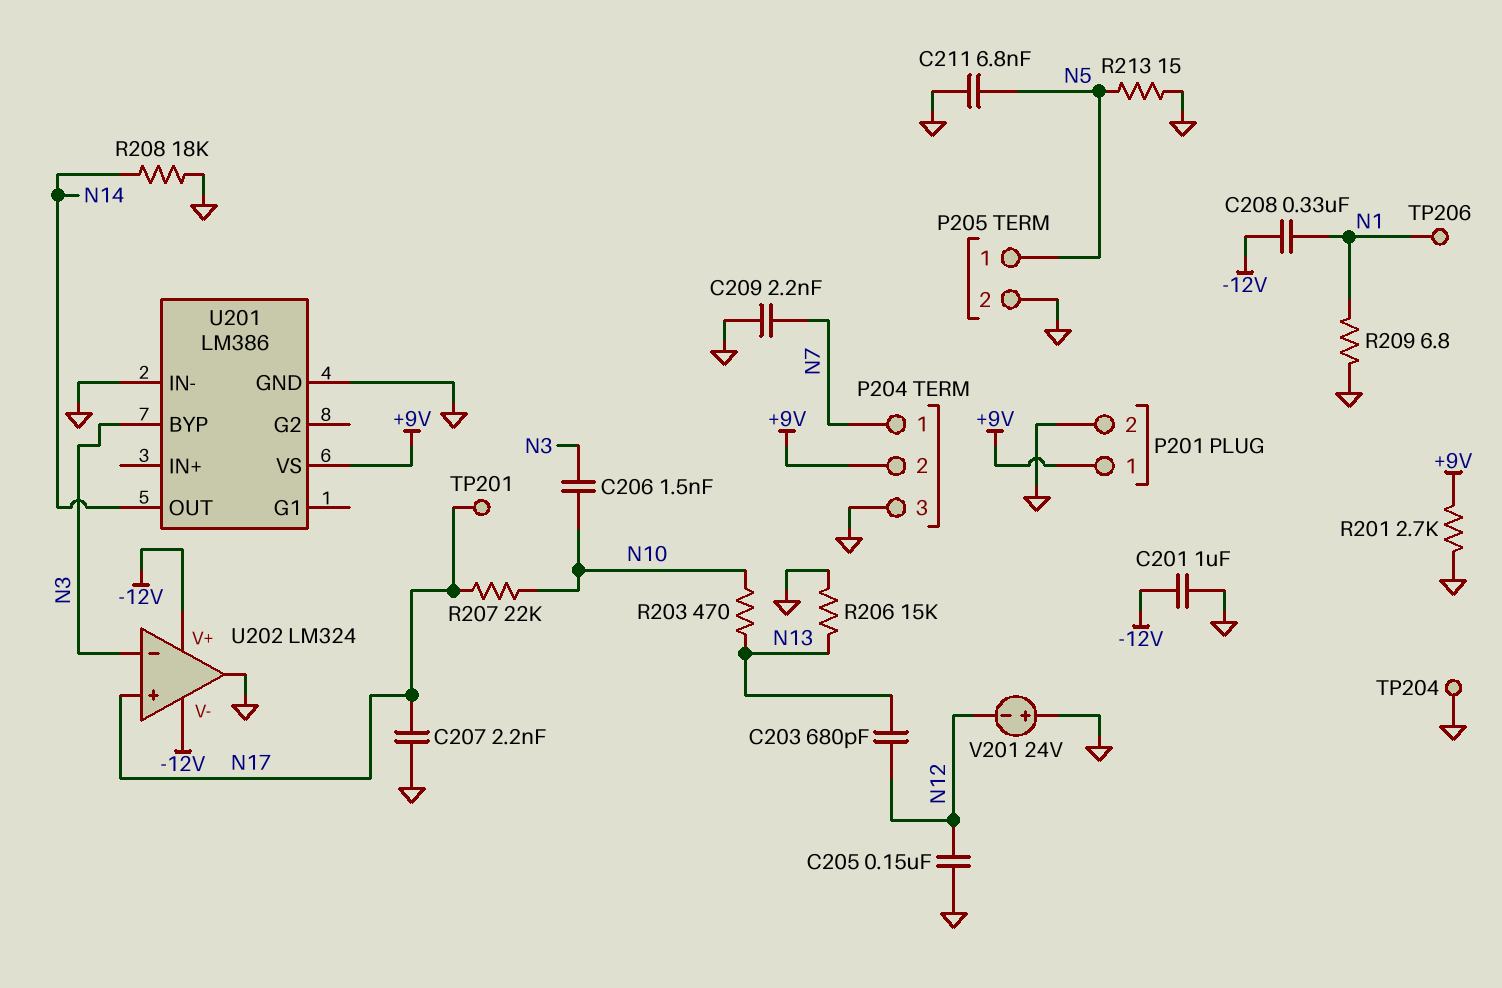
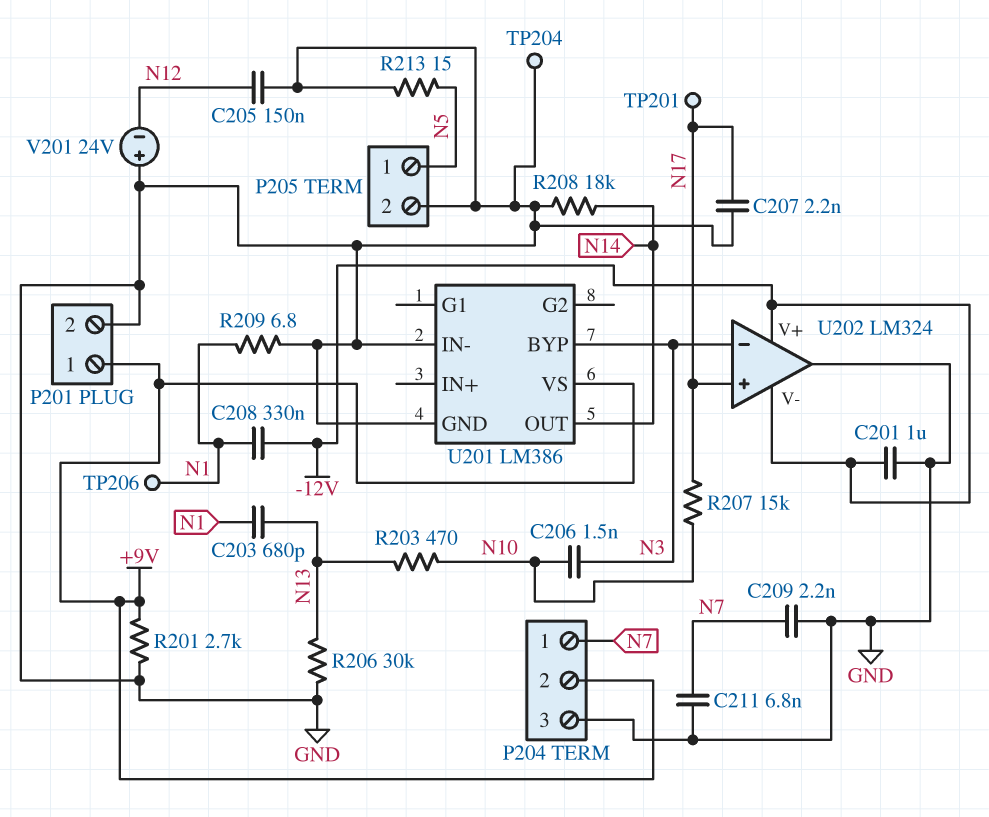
C203: 680pF (N12, N13) -> 680pF (N1, N13)
C211: 6.8nF (GND, N5) -> 6.8nF (GND, N7)
R206: 15k (GND, N13) -> 30k (GND, N13)
R207: 22k (N10, N17) -> 15k (N10, N17)

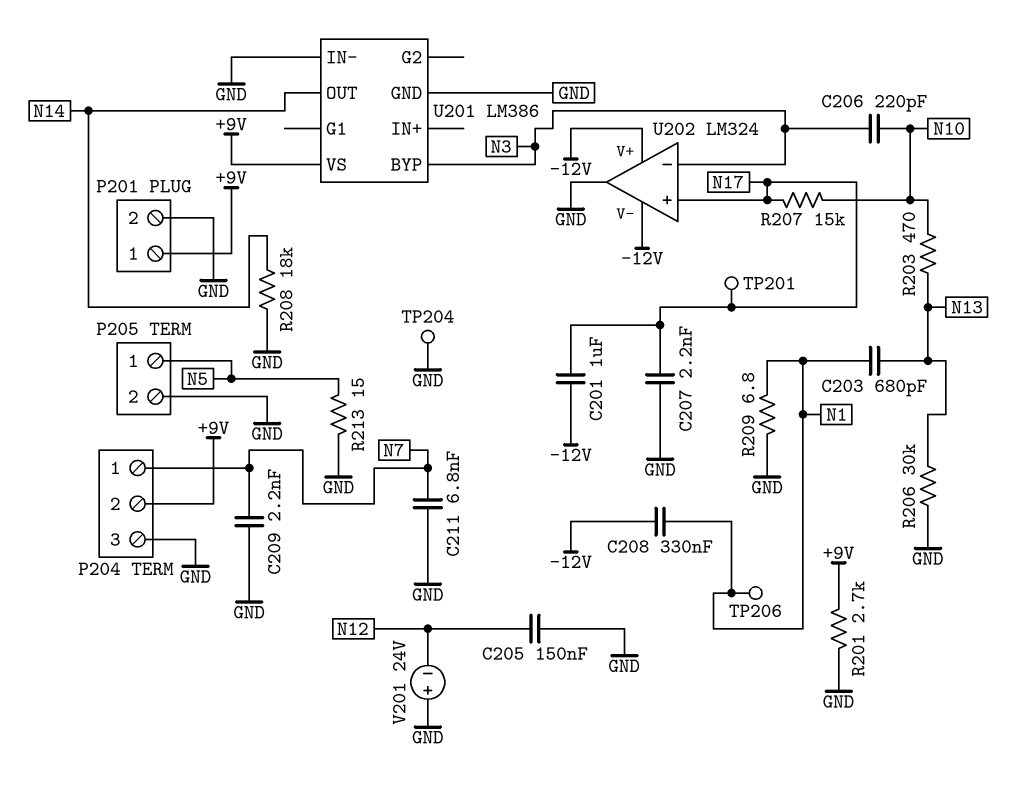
C201: 1uF (-12V, GND) -> 1uF (-12V, N17)
C206: 1.5nF (N3, N10) -> 220pF (N3, N10)

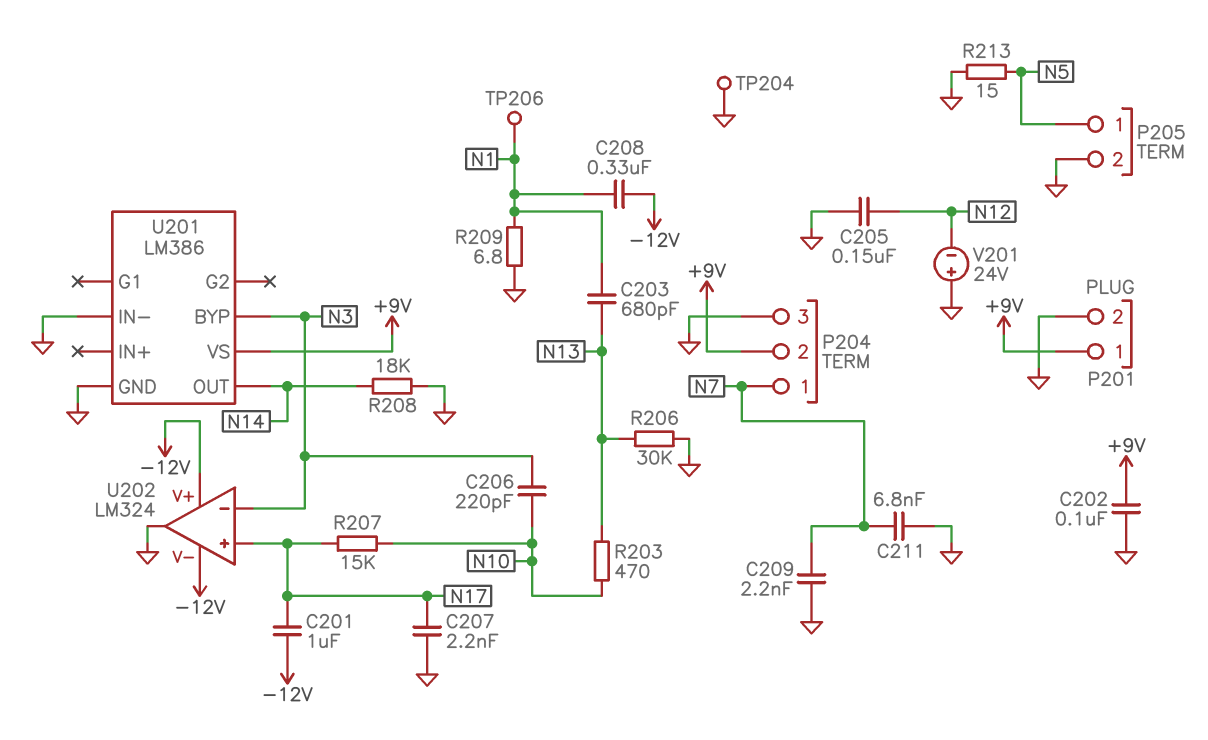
C202: none -> 100nF (+9V, GND)
R201: 2.7k (+9V, GND) -> none
TP201: test point (N17) -> none

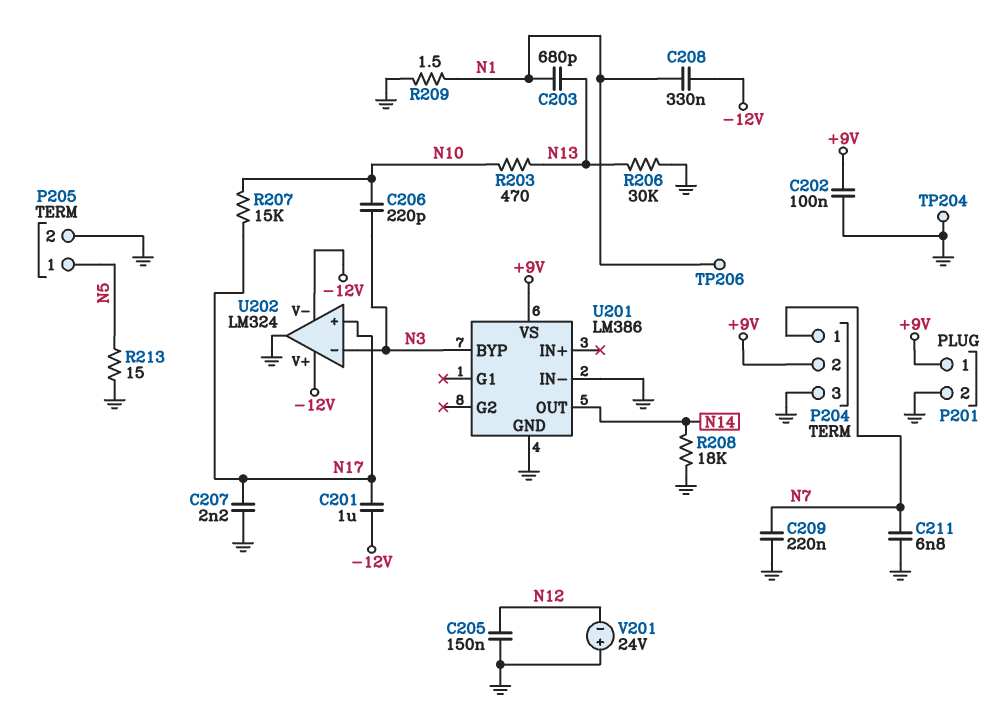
C209: 2.2nF (GND, N7) -> 220nF (GND, N7)
R209: 6.8 (GND, N1) -> 1.5 (GND, N1)

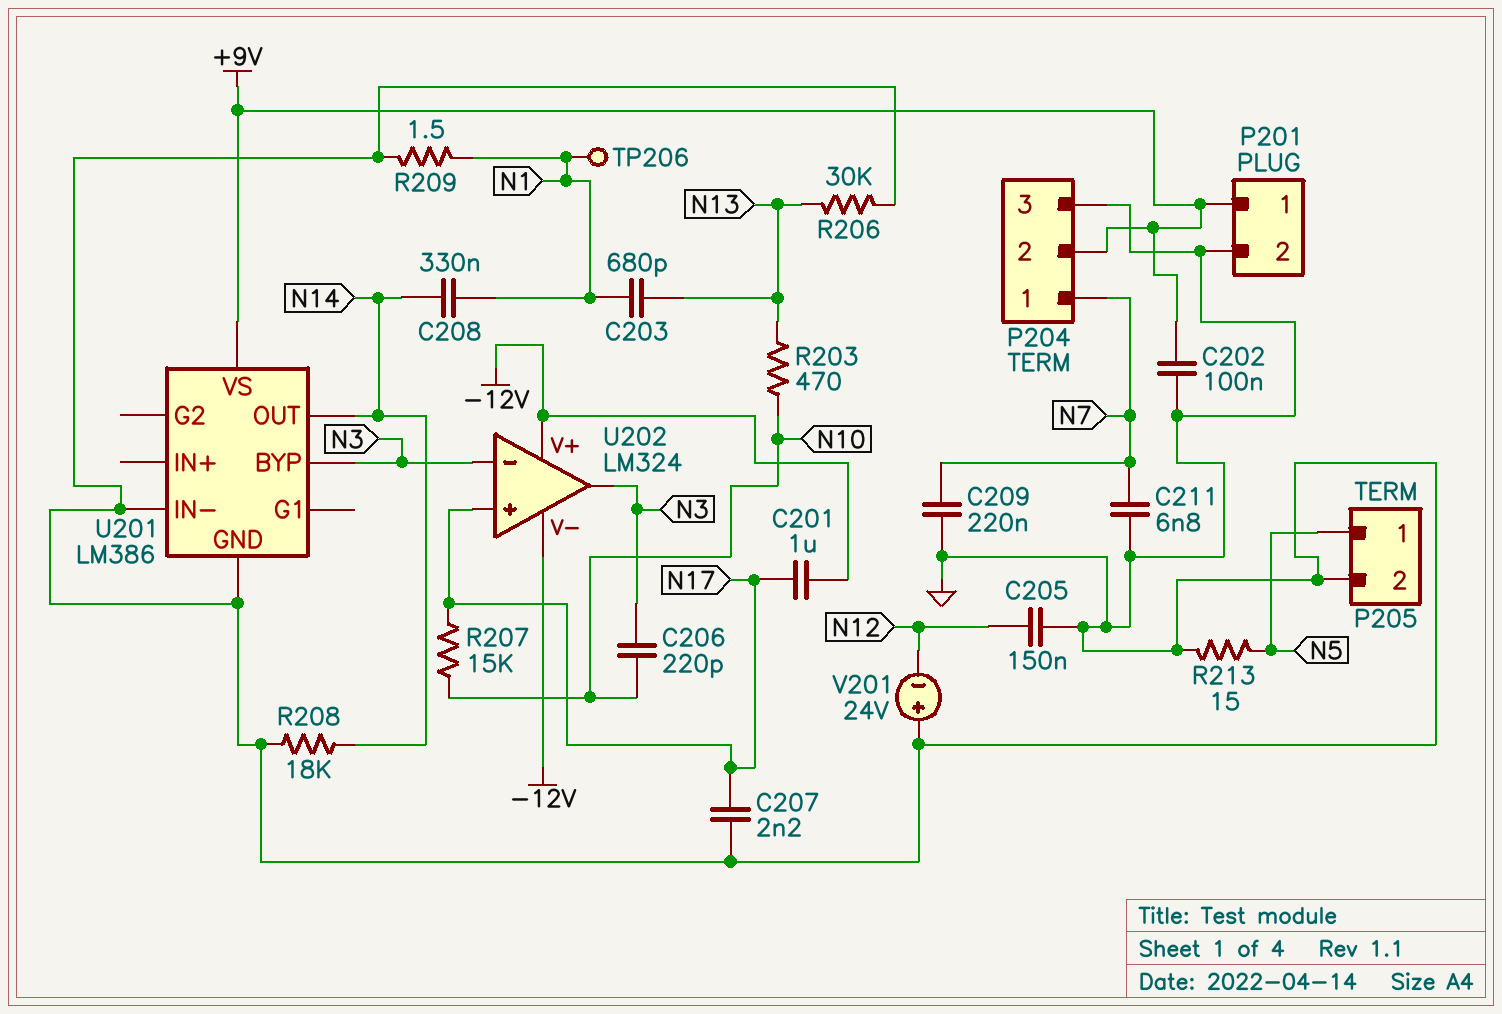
C208: 330nF (-12V, N1) -> 330nF (N1, N14)
TP204: test point (GND) -> none
U202 pin out: GND -> N3

